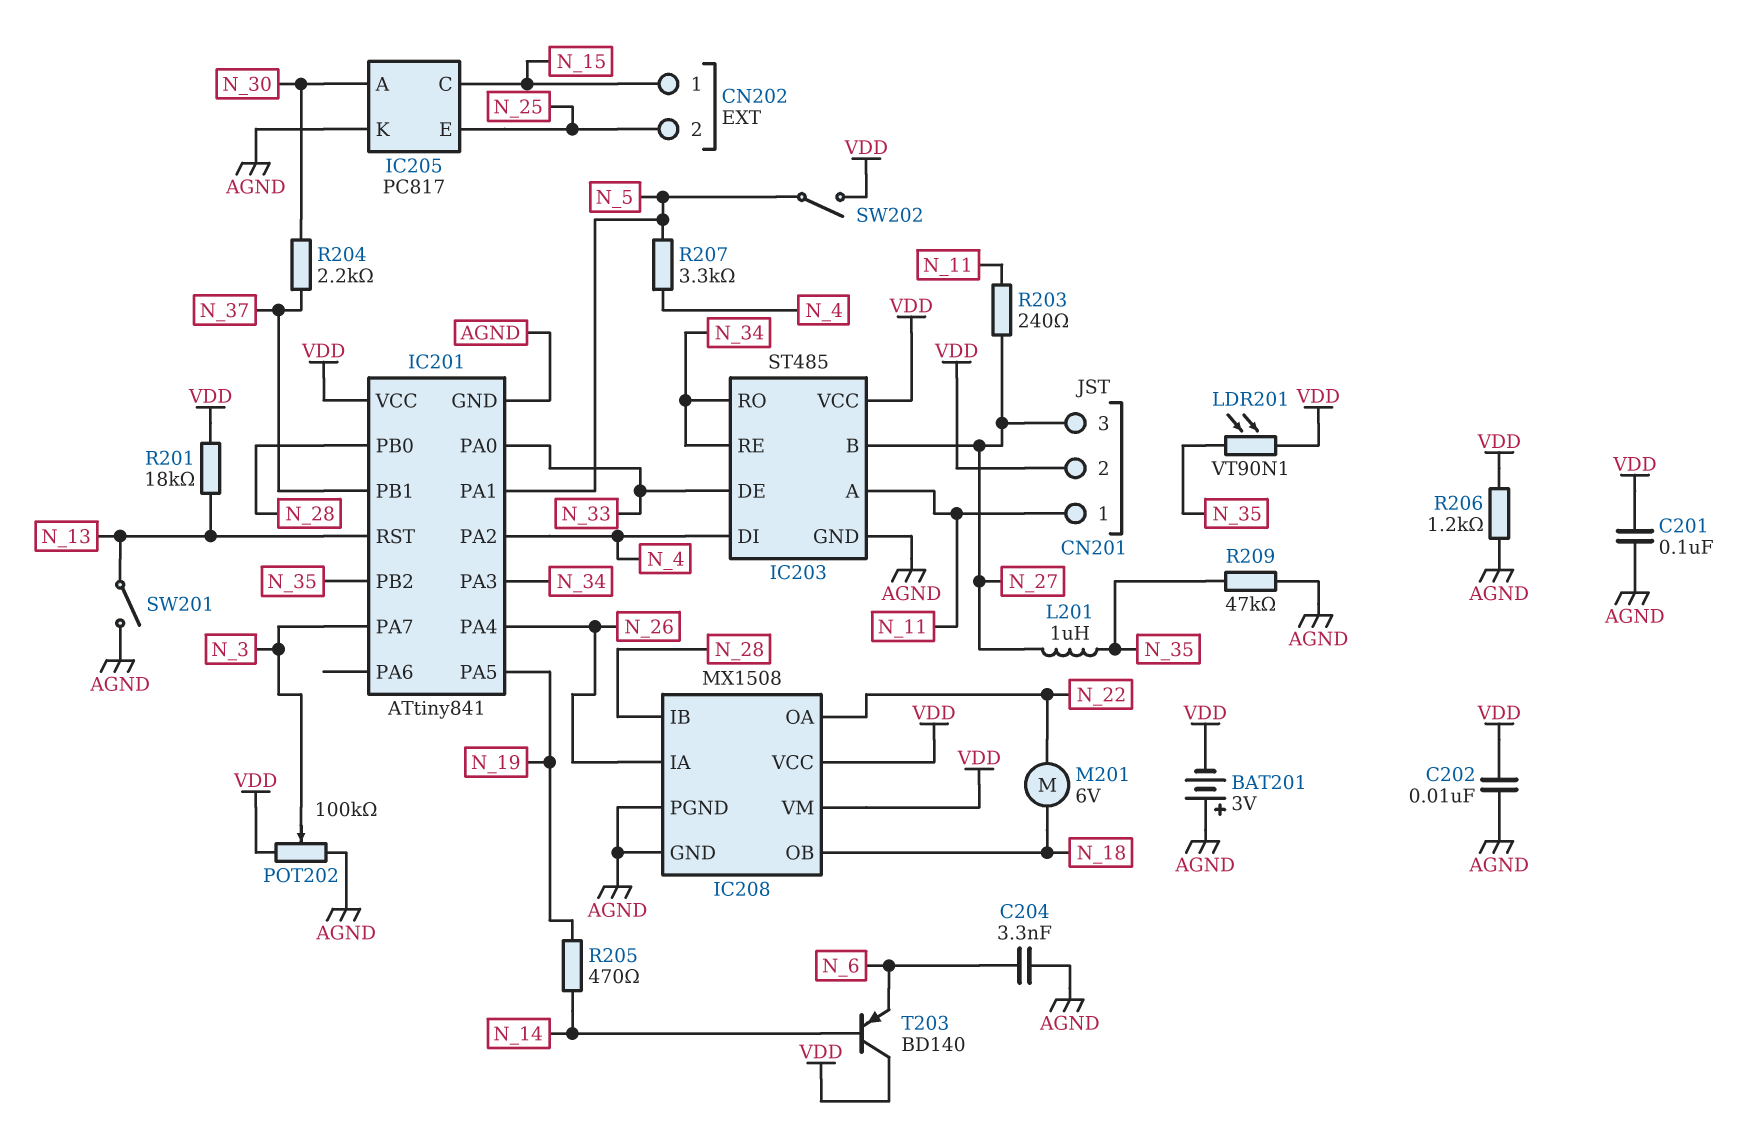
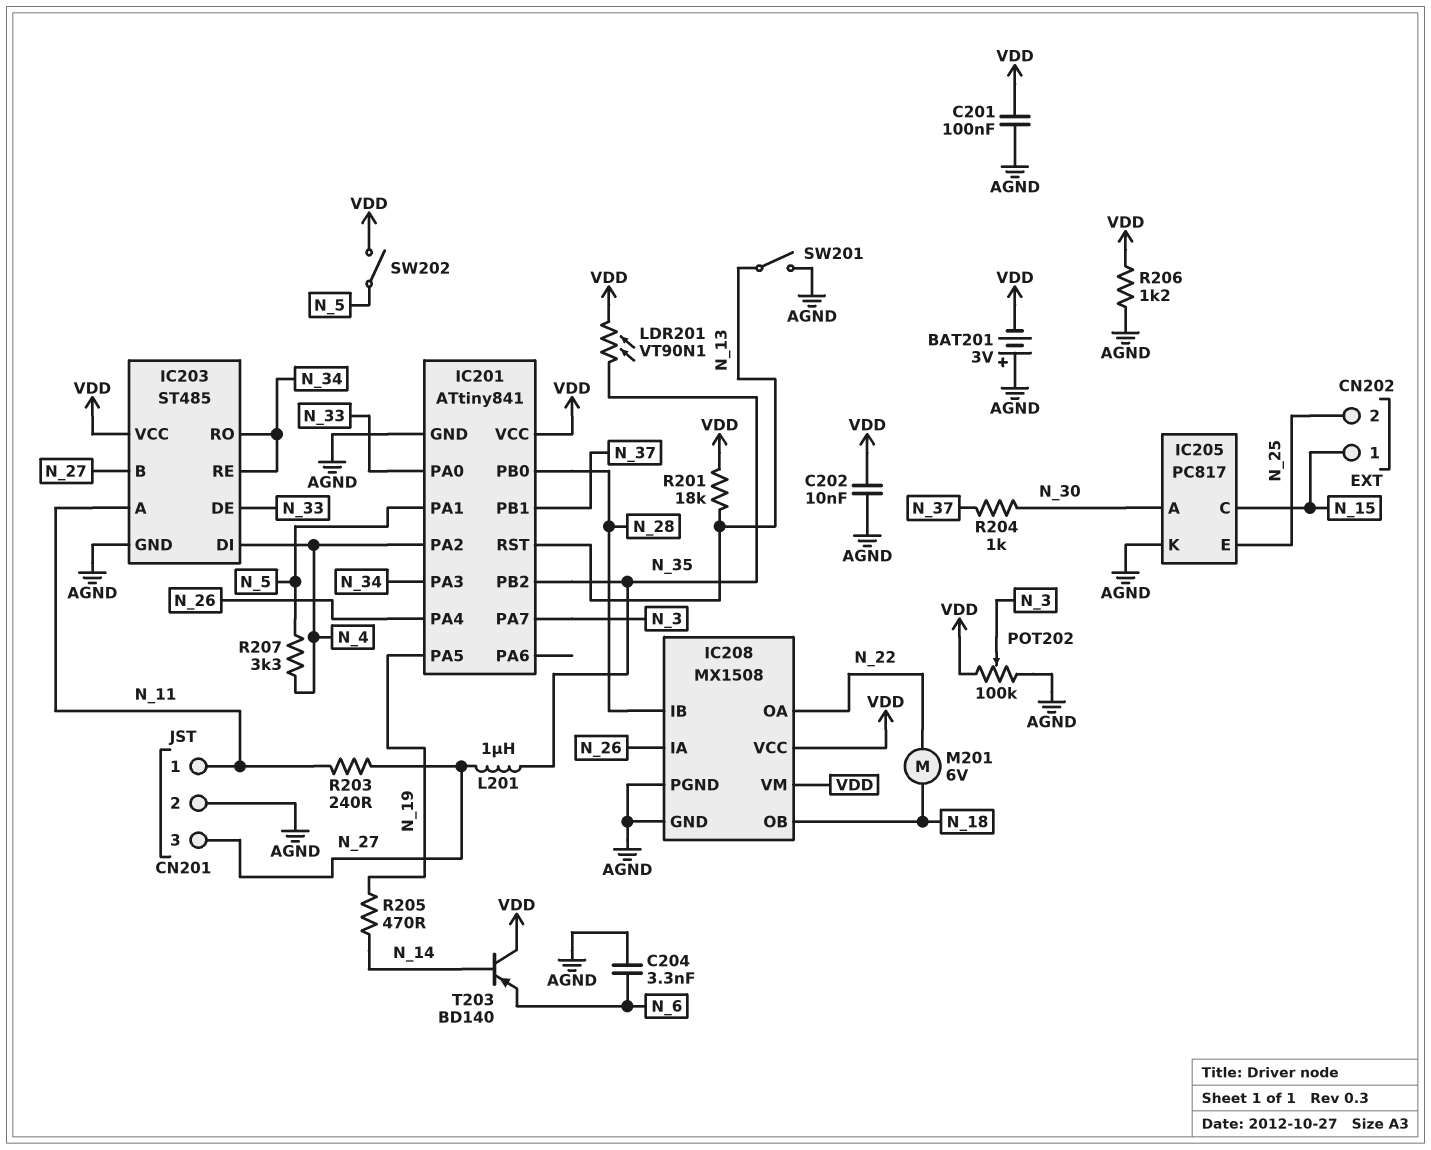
CN201 pin 2: VDD -> AGND
R204: 2.2k (N_30, N_37) -> 1k (N_30, N_37)
R209: 47k (AGND, N_35) -> none

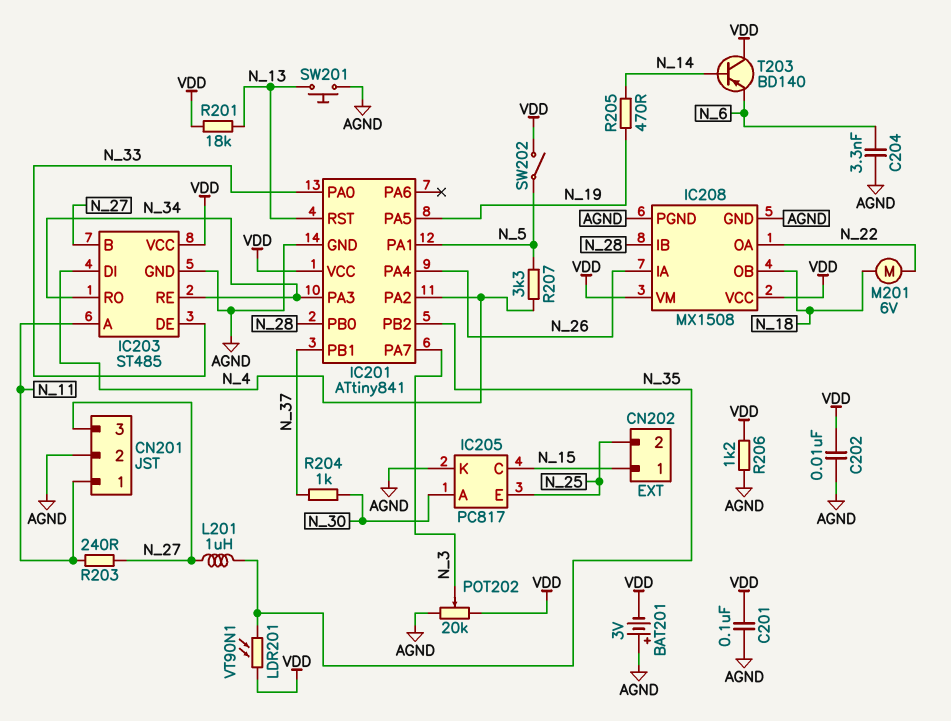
POT202: 100k (AGND, VDD, wiper N_3) -> 20k (AGND, VDD, wiper N_3)
SW201: switch (AGND, N_13) -> button (AGND, N_13)

